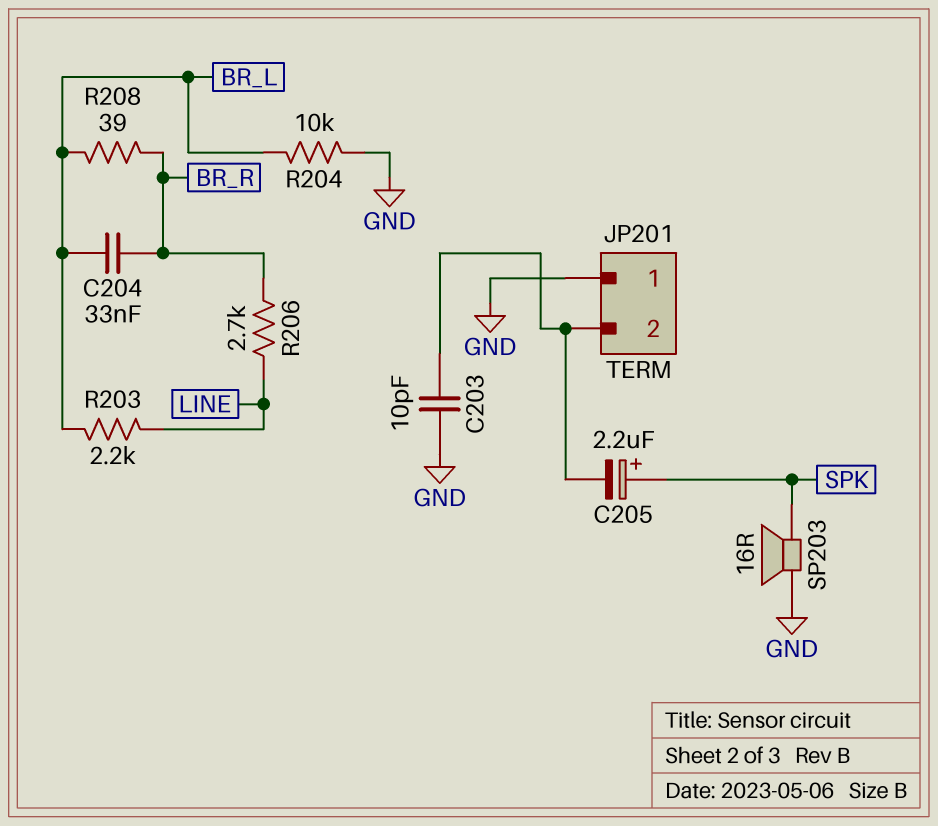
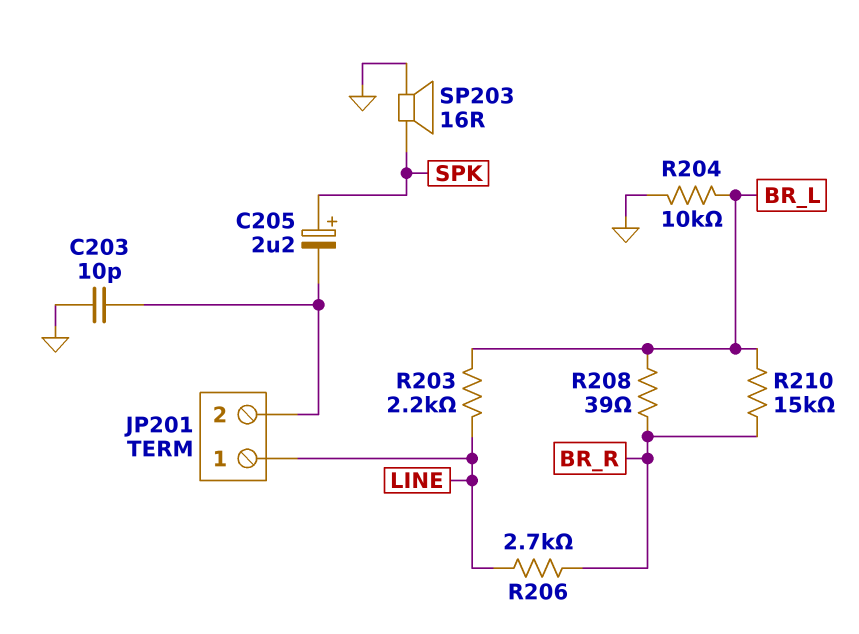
C204: 33nF (BR_L, BR_R) -> none
JP201 pin 1: GND -> LINE
R210: none -> 15k (BR_L, BR_R)

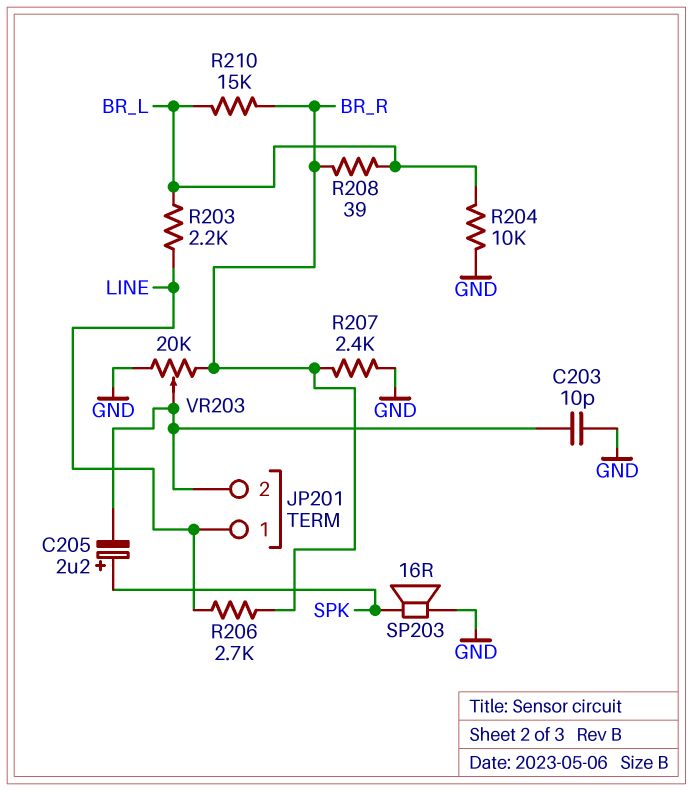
R207: none -> 2.4k (BR_R, GND)
VR203: none -> 20k (BR_R, GND, wiper JP201/2)

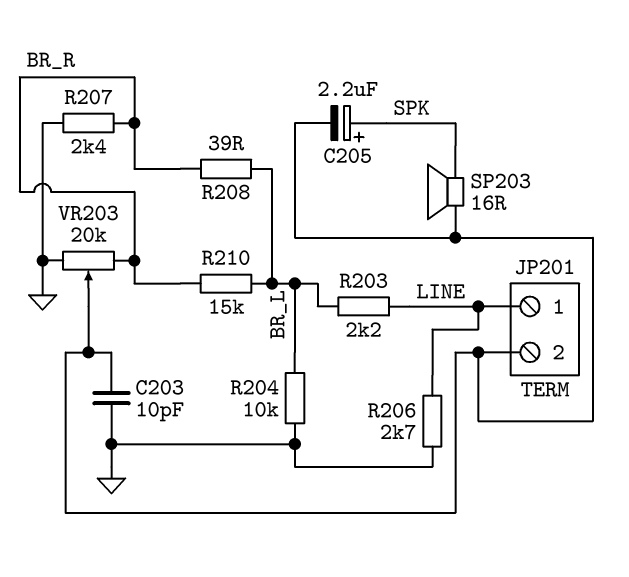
R206: 2.7k (BR_R, LINE) -> 2.7k (GND, LINE)
SP203: speaker 16R (GND, SPK) -> speaker 16R (JP201/2, SPK)

